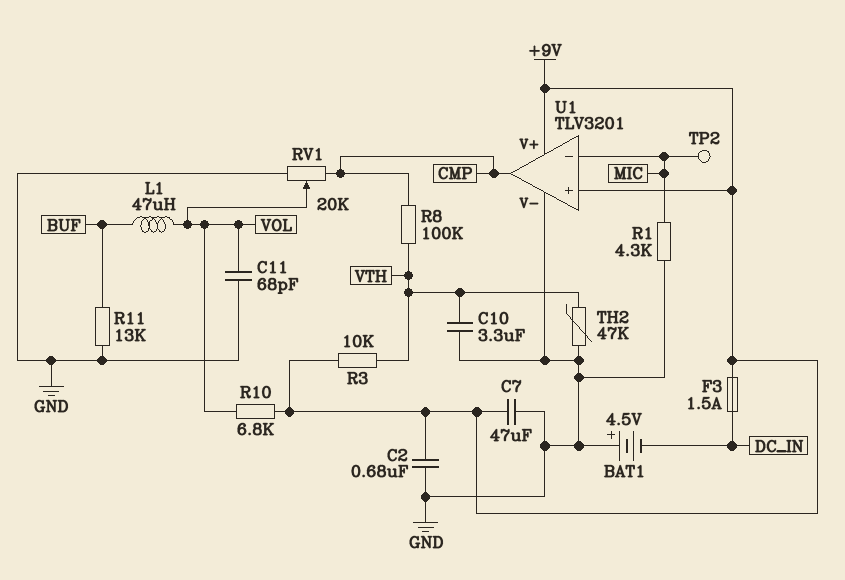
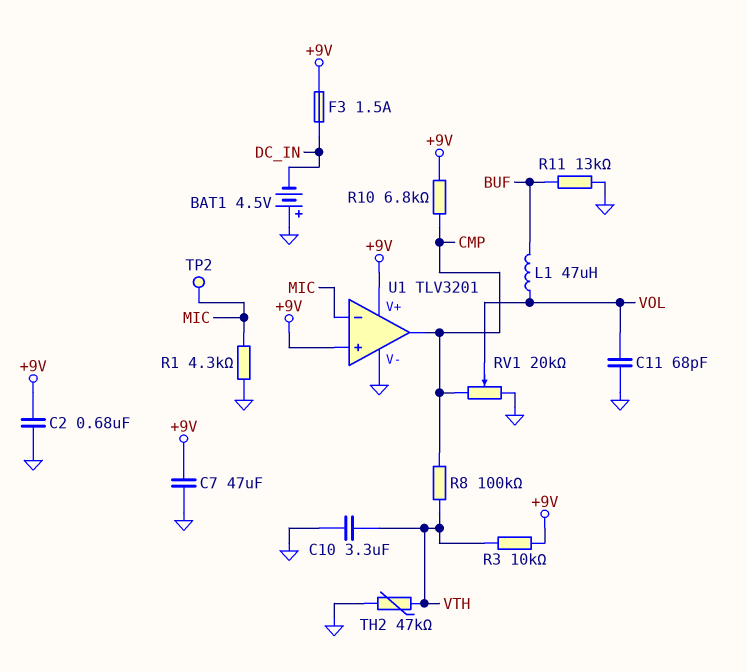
R10: 6.8k (+9V, VOL) -> 6.8k (+9V, CMP)

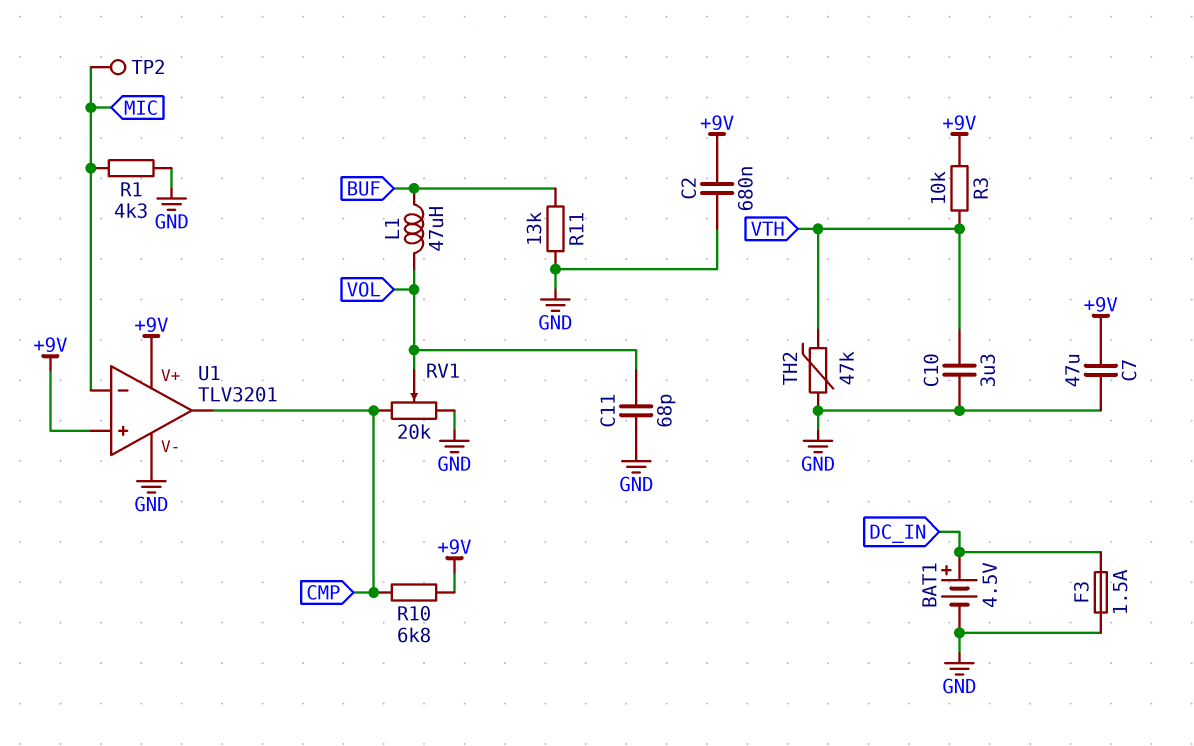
BAT1: 4.5V (plus GND, minus DC_IN) -> 4.5V (plus DC_IN, minus GND)
F3: 1.5A (+9V, DC_IN) -> 1.5A (DC_IN, GND)
R8: 100k (CMP, VTH) -> none

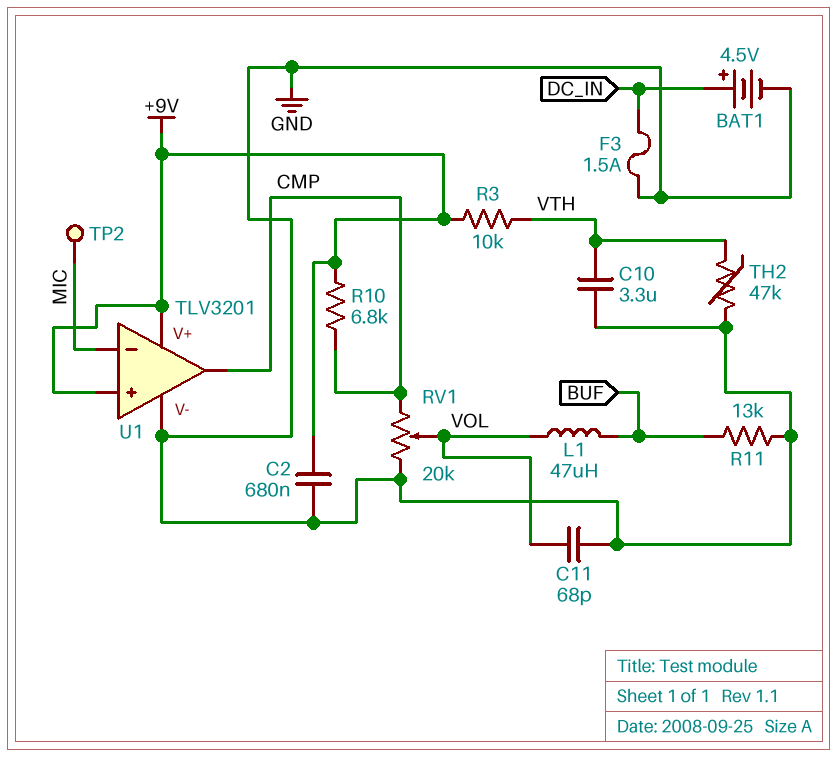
C7: 47uF (+9V, GND) -> none
R1: 4.3k (GND, MIC) -> none

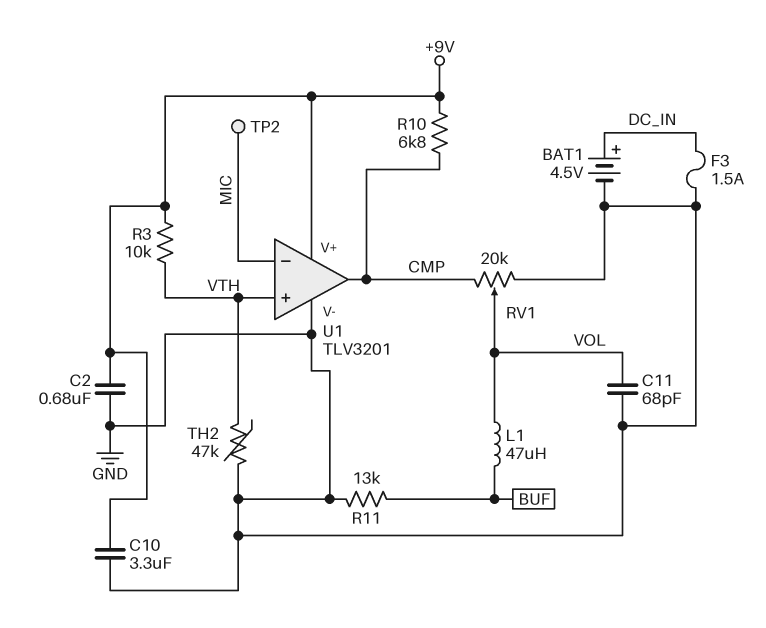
C10: 3.3uF (GND, VTH) -> 3.3uF (+9V, GND)
U1 pin in+: +9V -> VTH

